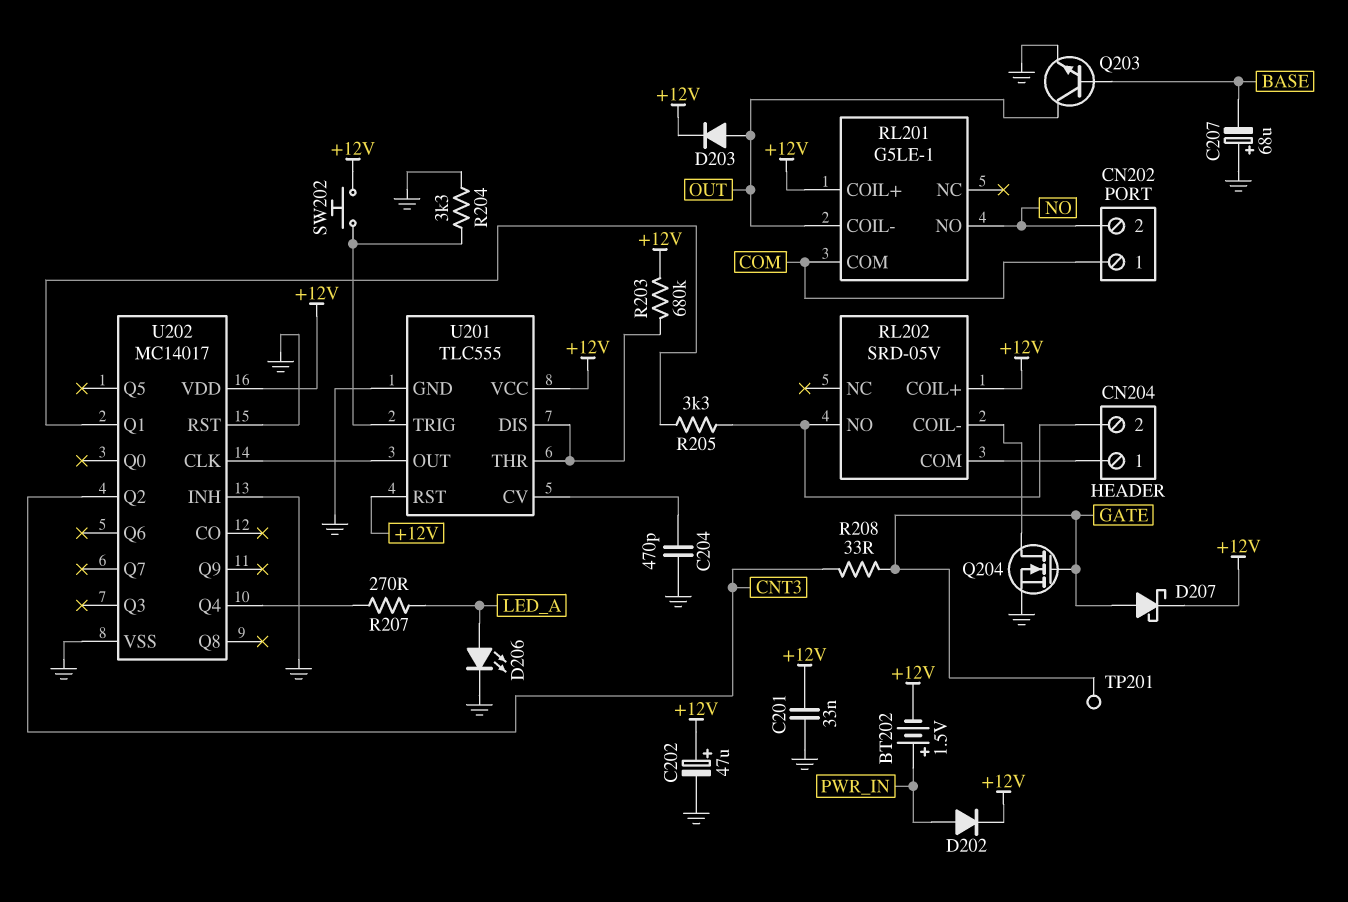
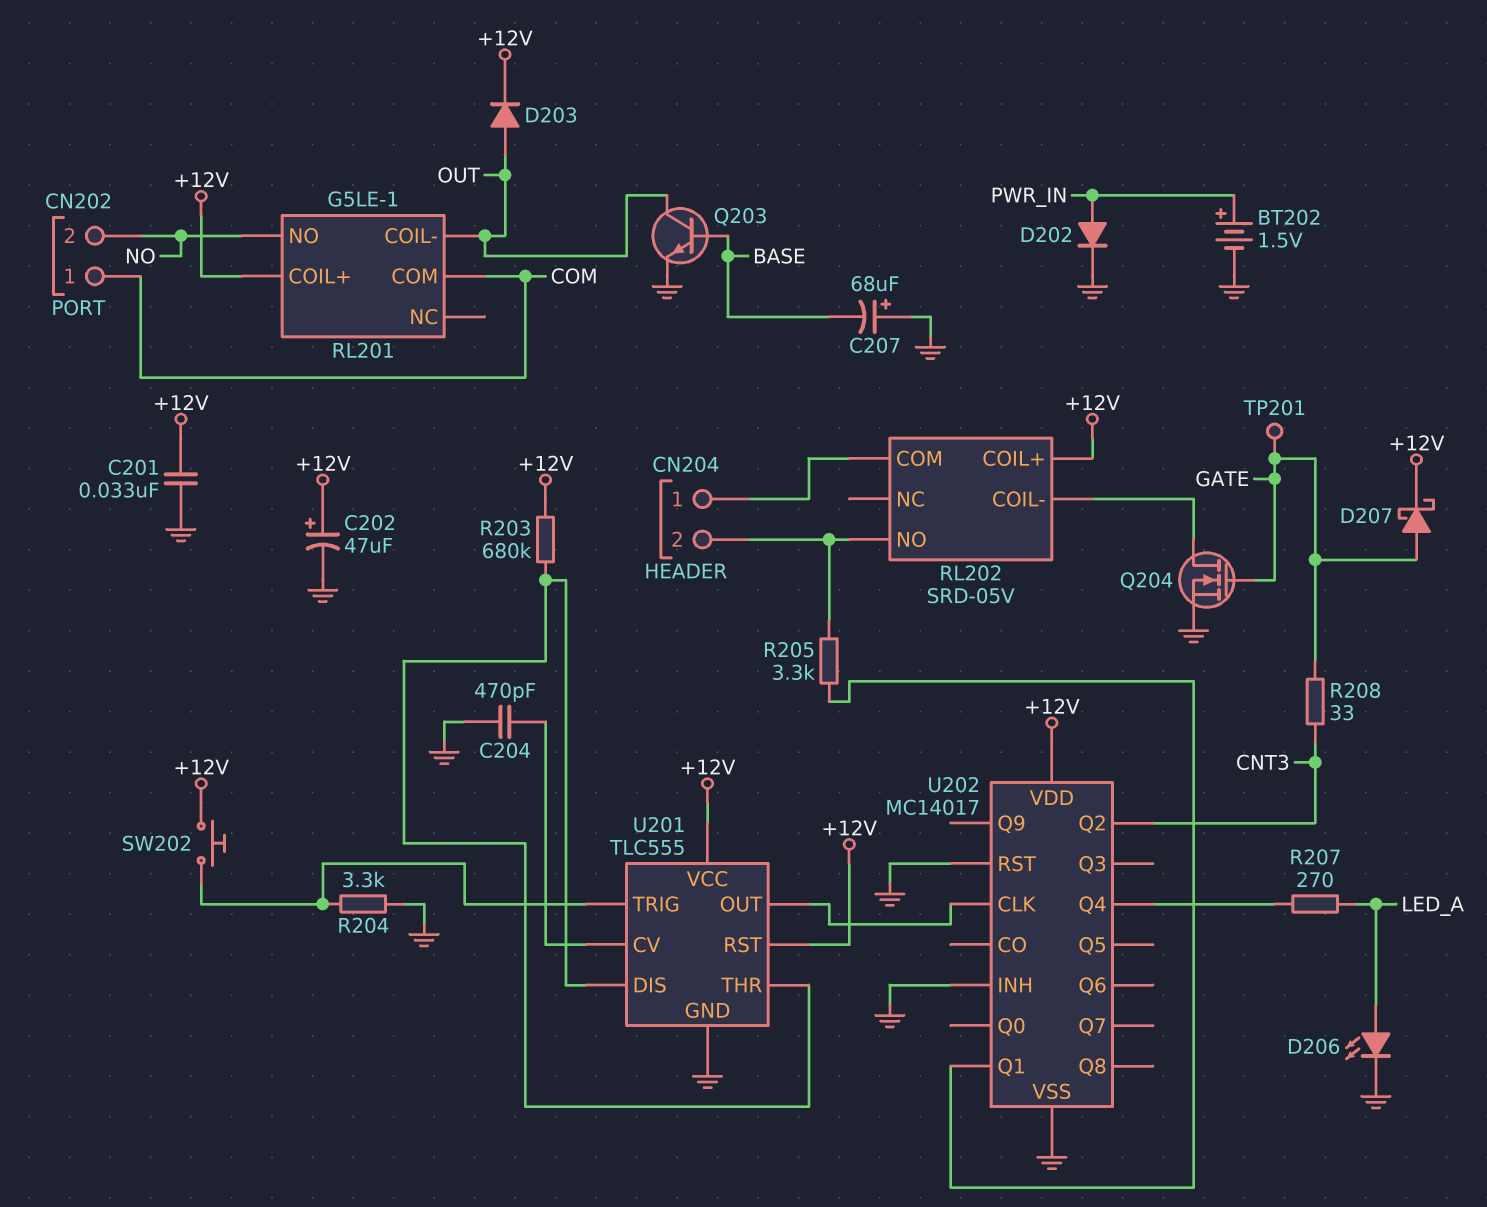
BT202: 1.5V (plus PWR_IN, minus +12V) -> 1.5V (plus PWR_IN, minus GND)
D202: diode (A PWR_IN, K +12V) -> diode (A PWR_IN, K GND)

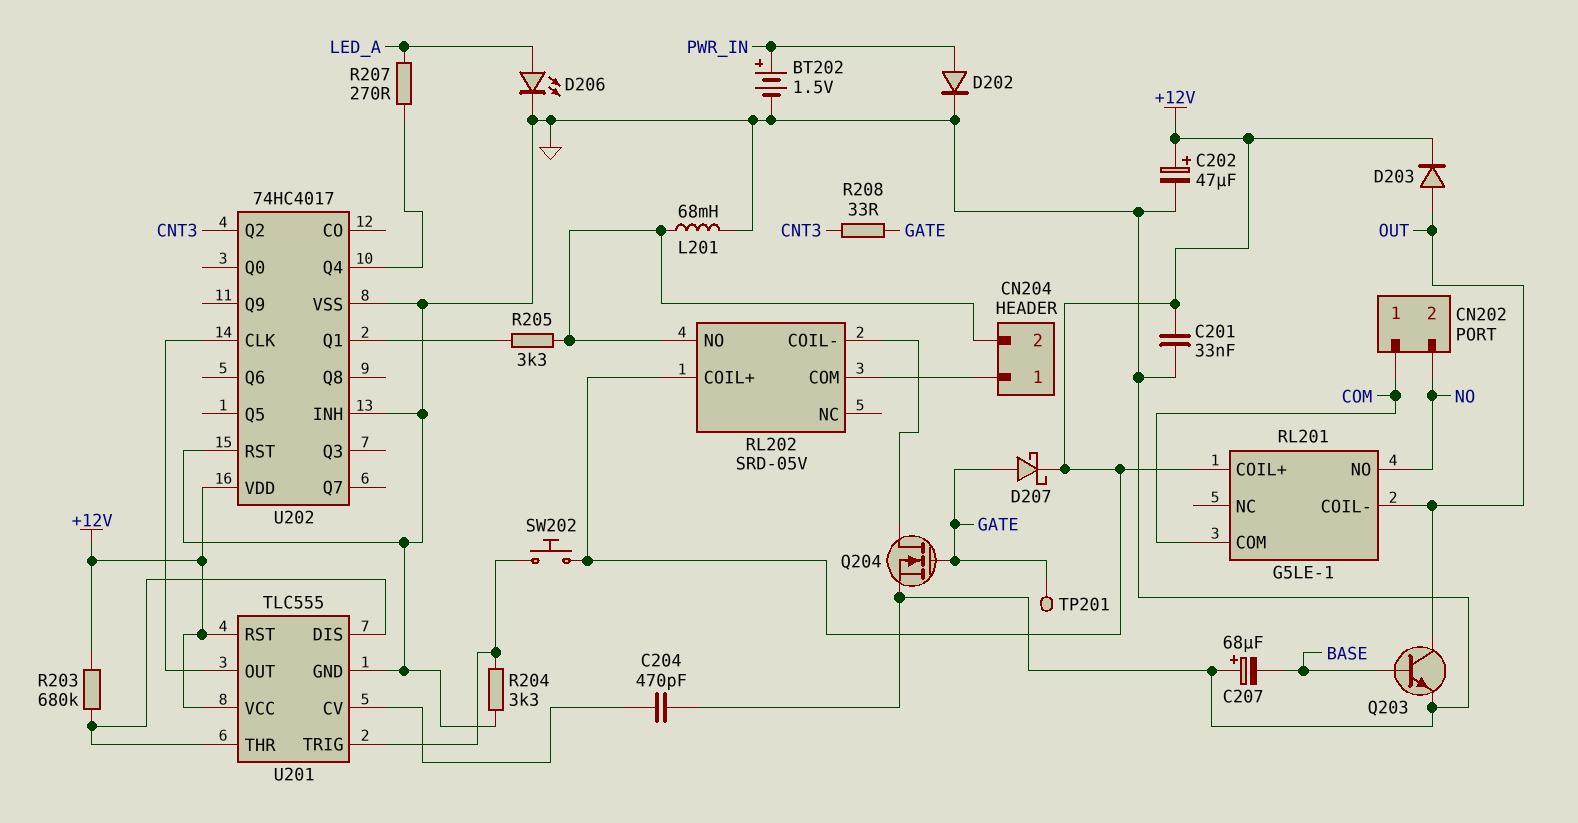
L201: none -> 68mH (CN204/2, GND)
U202: MC14017 -> 74HC4017

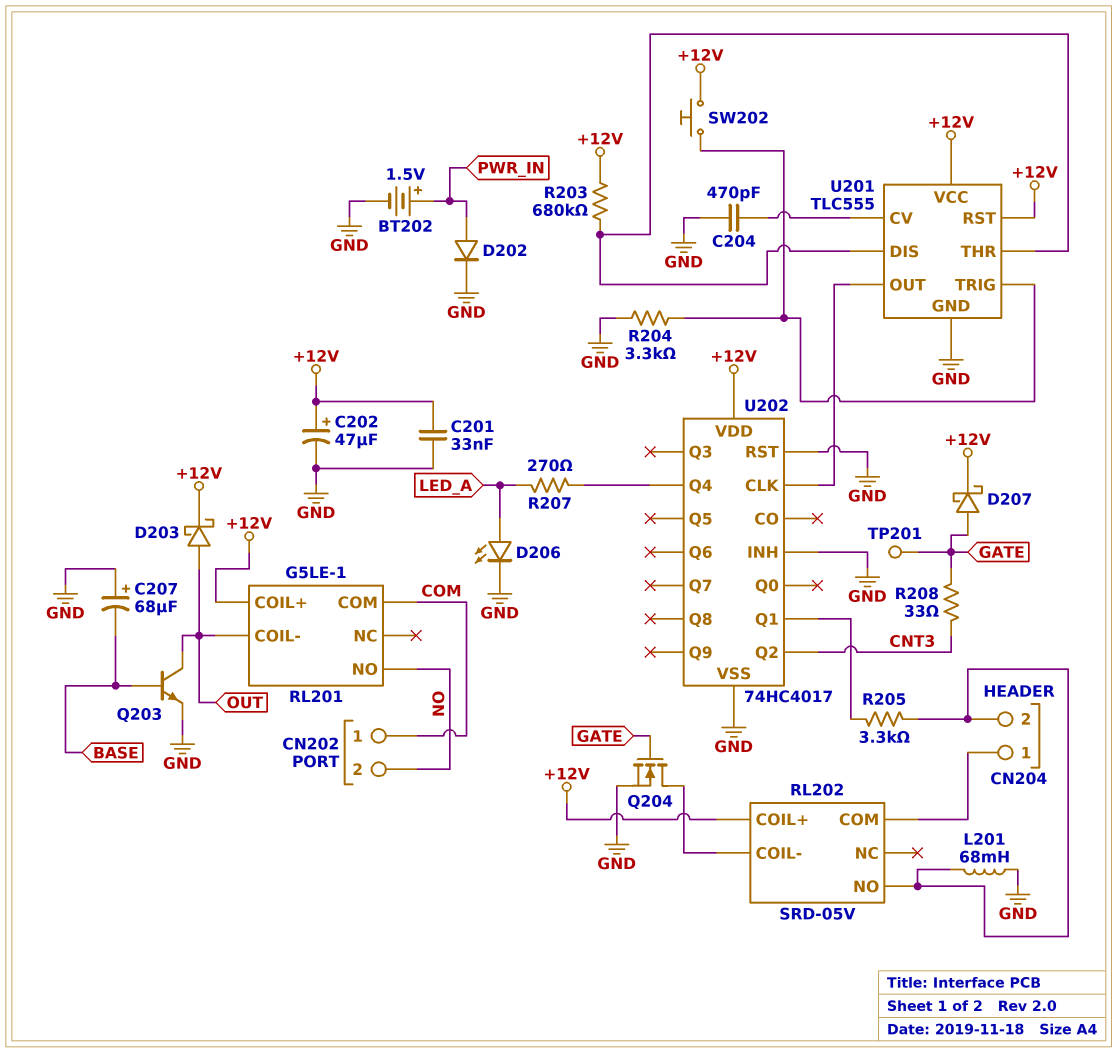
D203: diode (A OUT, K +12V) -> schottky (A OUT, K +12V)

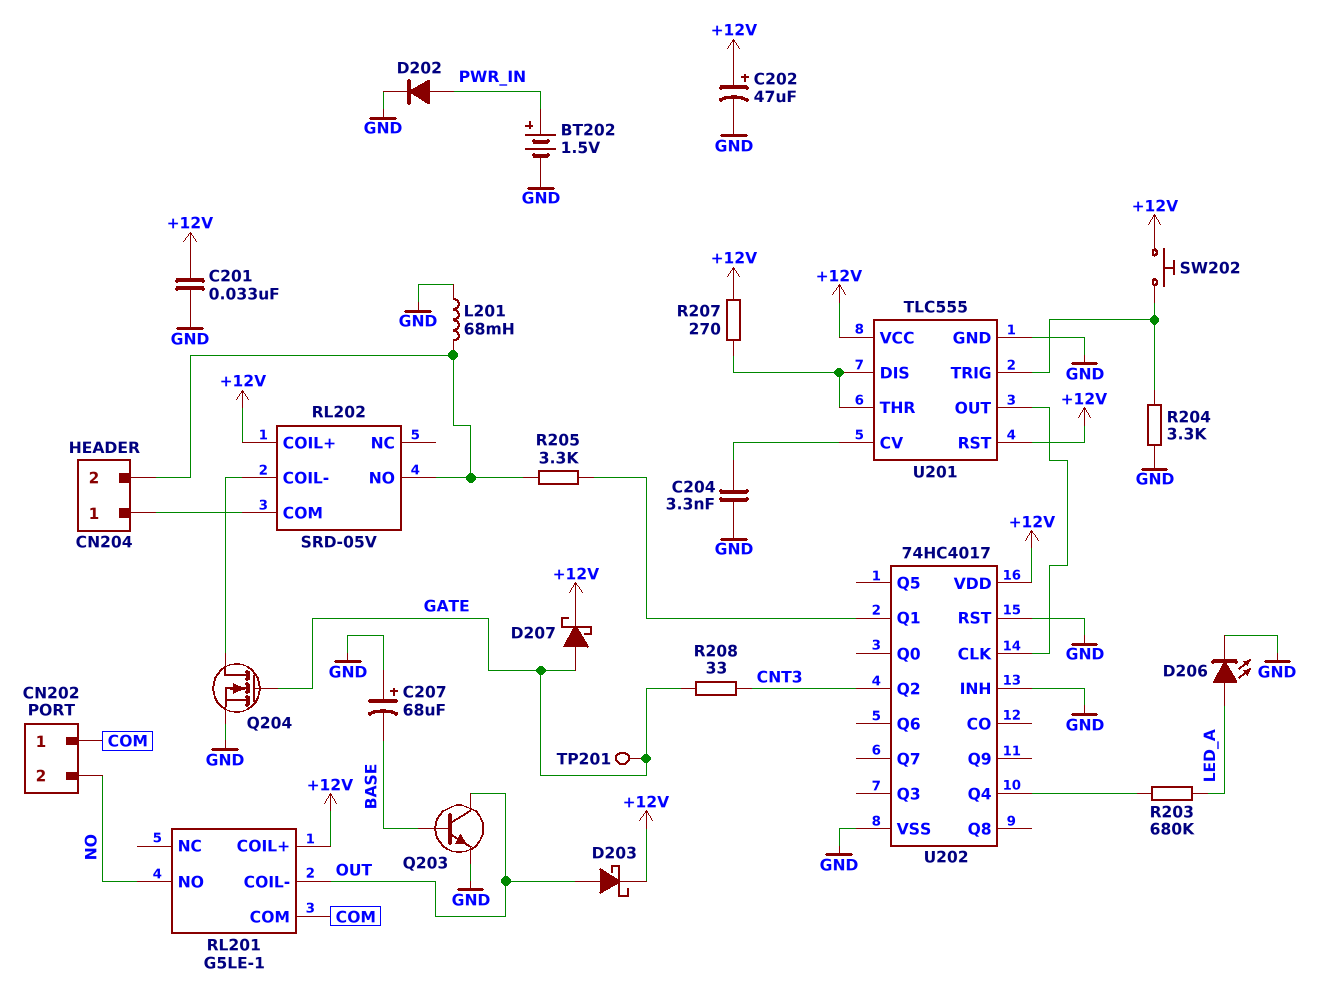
C204: 470pF (GND, U201/CV) -> 3.3nF (GND, U201/CV)
R203: 680k (+12V, U201/DIS) -> 680k (LED_A, U202/Q4)
R207: 270 (LED_A, U202/Q4) -> 270 (+12V, U201/DIS)

